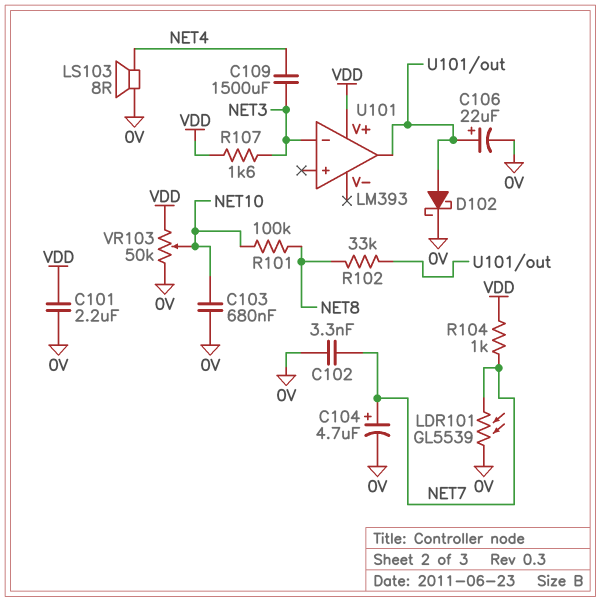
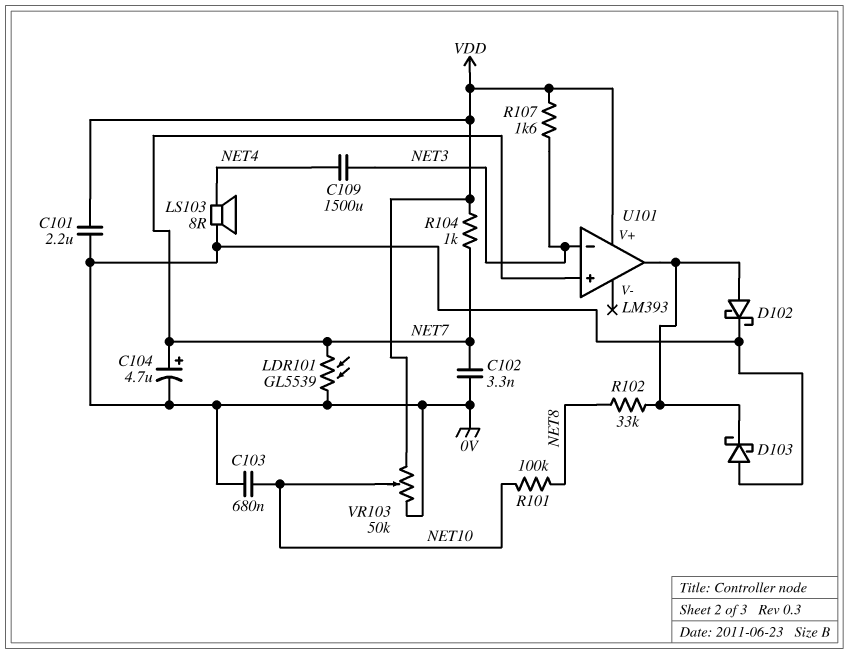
C106: 22uF (plus U101/out, minus 0V) -> none
D103: none -> schottky (A 0V, K U101/out)
U101 pin in+: none -> NET7

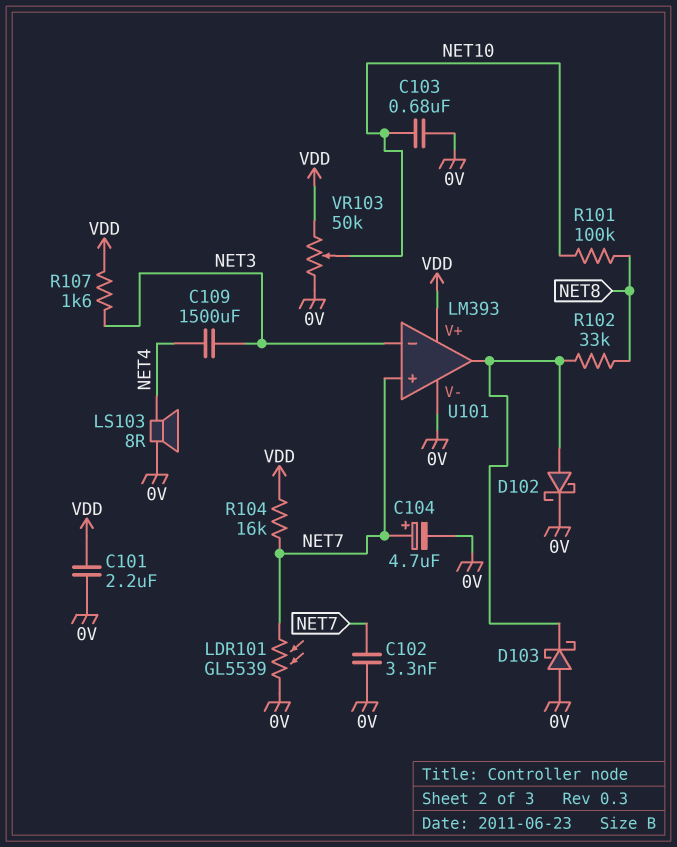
R104: 1k (NET7, VDD) -> 16k (NET7, VDD)
U101 pin V-: none -> 0V

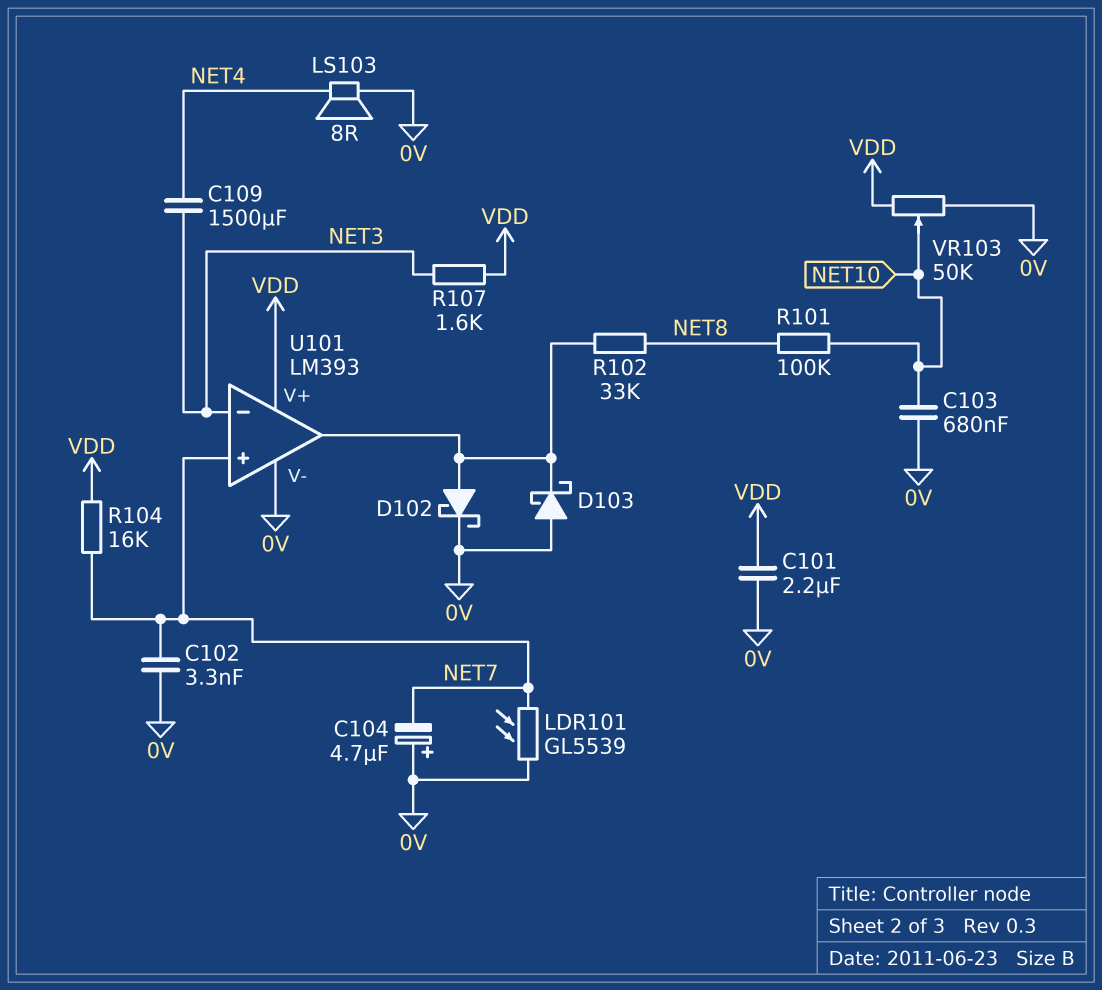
C104: 4.7uF (plus NET7, minus 0V) -> 4.7uF (plus 0V, minus NET7)

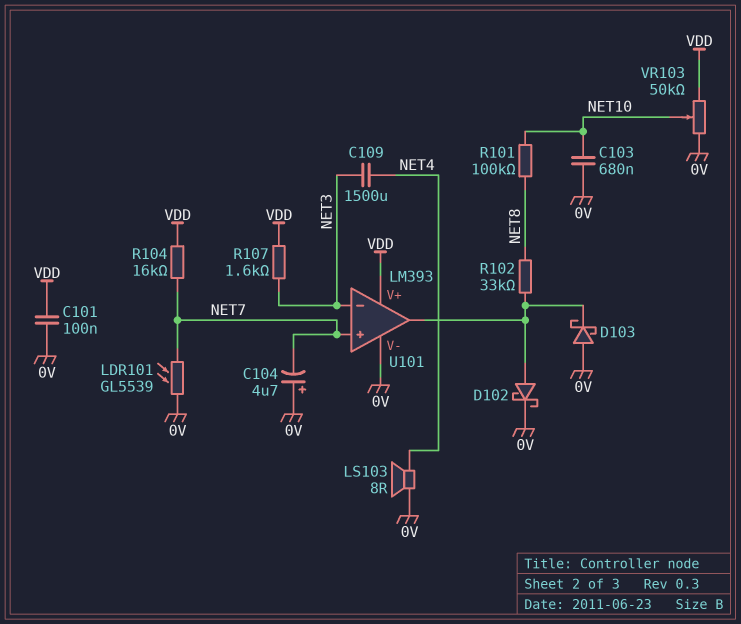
C101: 2.2uF (0V, VDD) -> 100nF (0V, VDD)
C102: 3.3nF (0V, NET7) -> none

